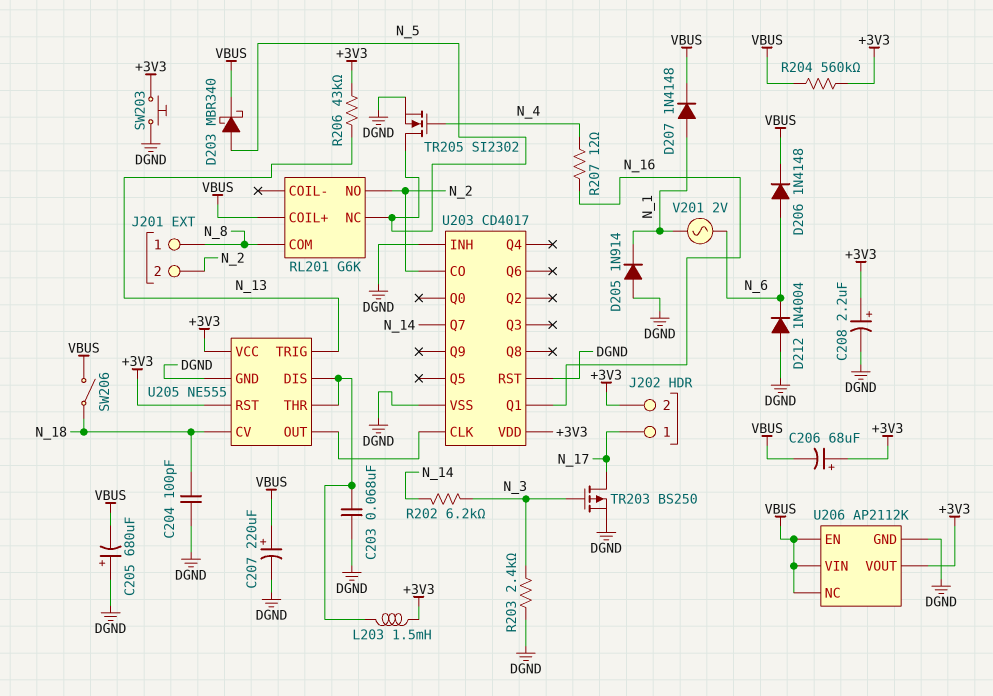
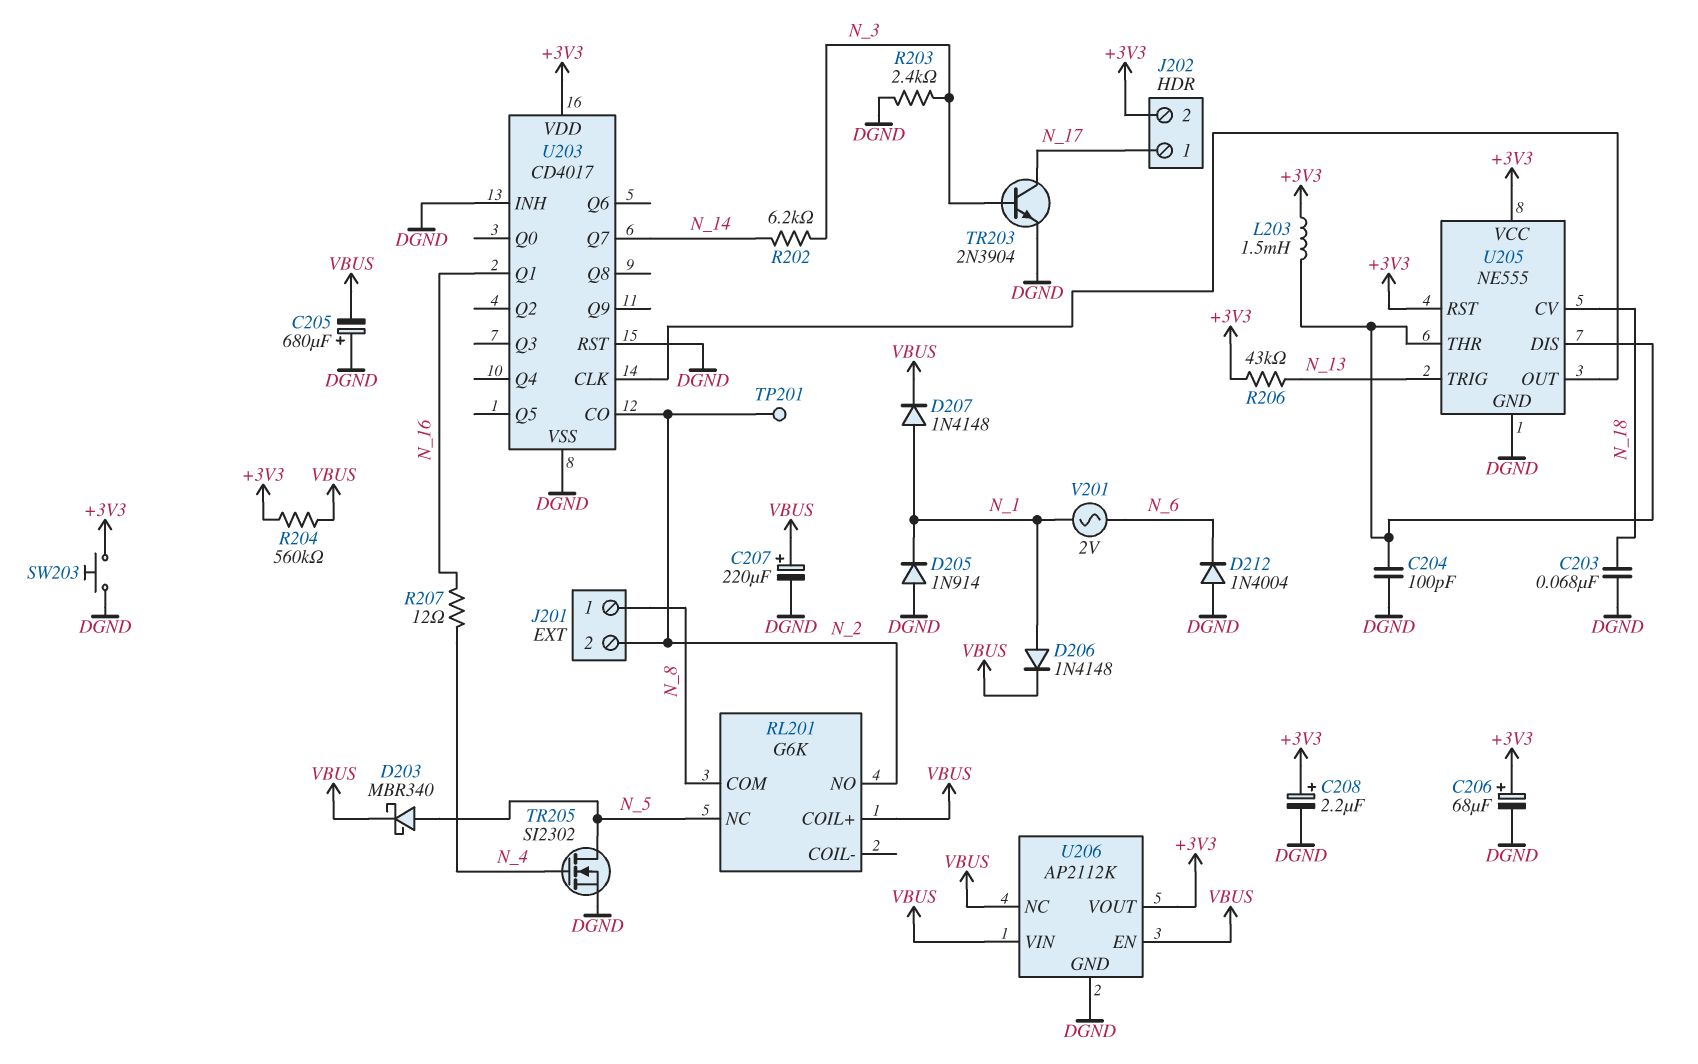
C203: 68nF (DGND, U205/DIS) -> 68nF (DGND, N_18)
C204: 100pF (DGND, N_18) -> 100pF (DGND, U205/DIS)
C206: 68uF (plus +3V3, minus VBUS) -> 68uF (plus +3V3, minus DGND)
D206: diode 1N4148 (A N_6, K VBUS) -> diode 1N4148 (A N_1, K VBUS)
SW206: switch (N_18, VBUS) -> none
TP201: none -> test point (N_2)
TR203: PMOS BS250 (G N_3, D N_17, S DGND) -> NPN 2N3904 (B N_3, C N_17, E DGND)

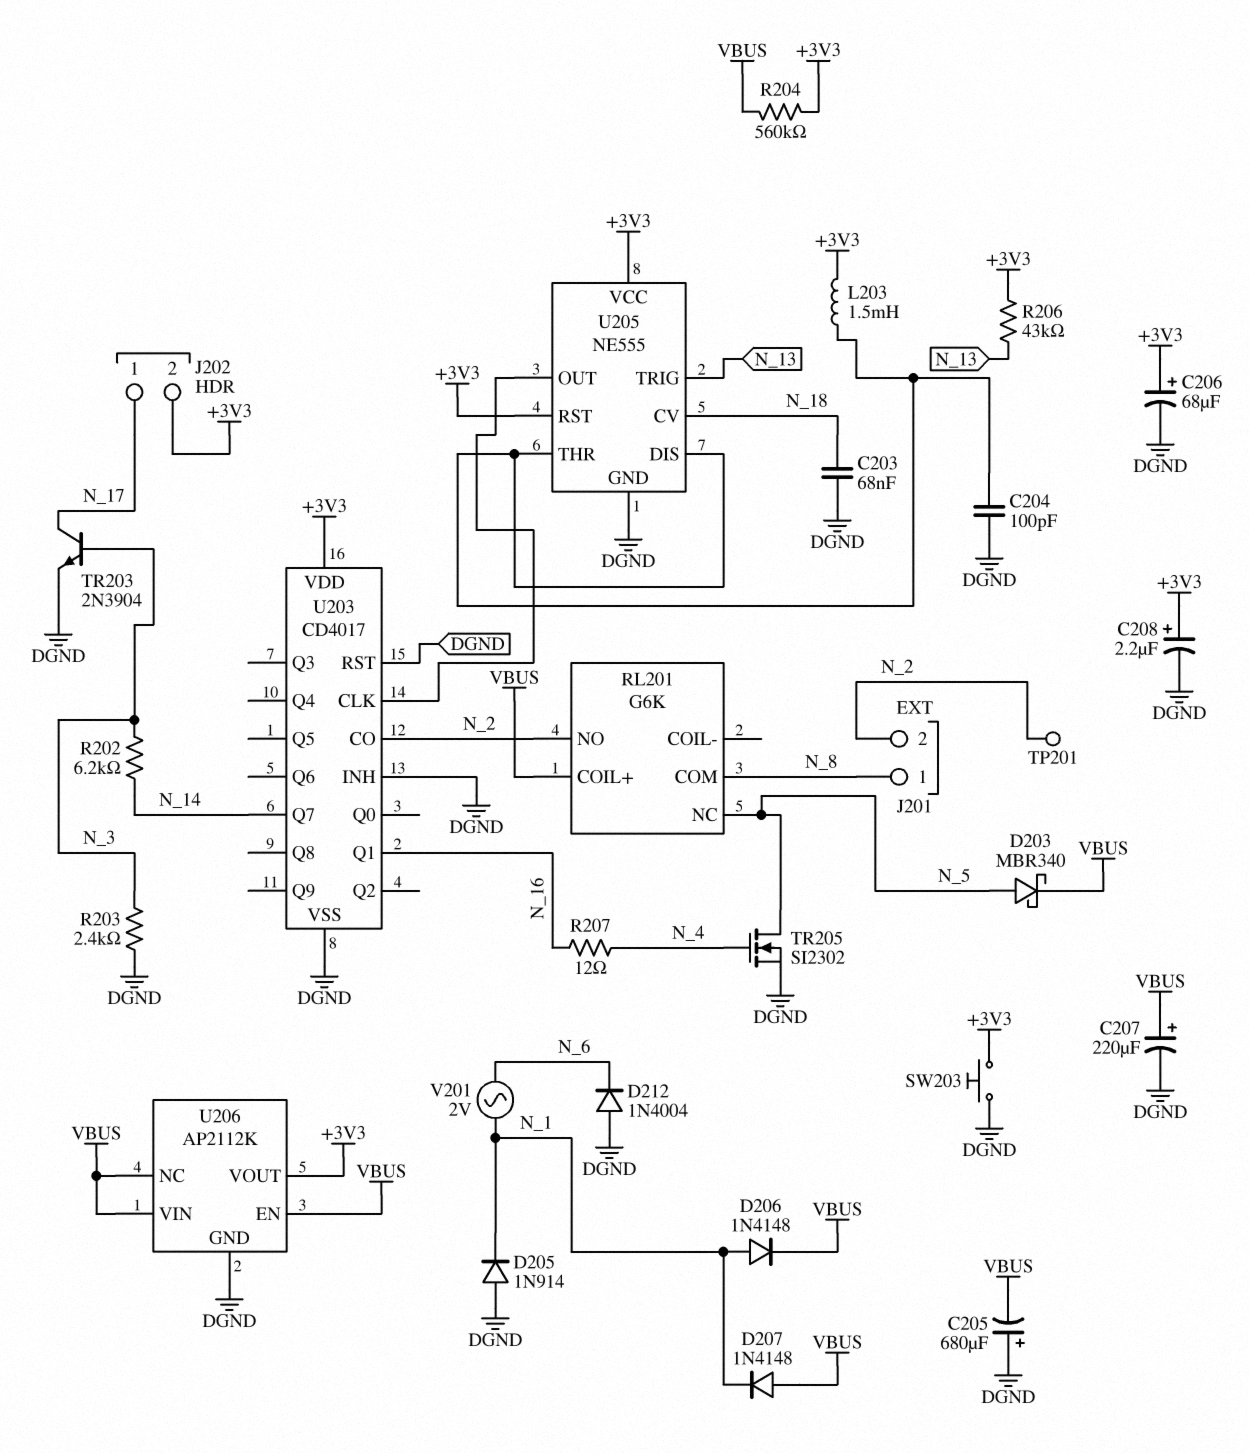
D207: diode 1N4148 (A N_1, K VBUS) -> diode 1N4148 (A VBUS, K N_1)

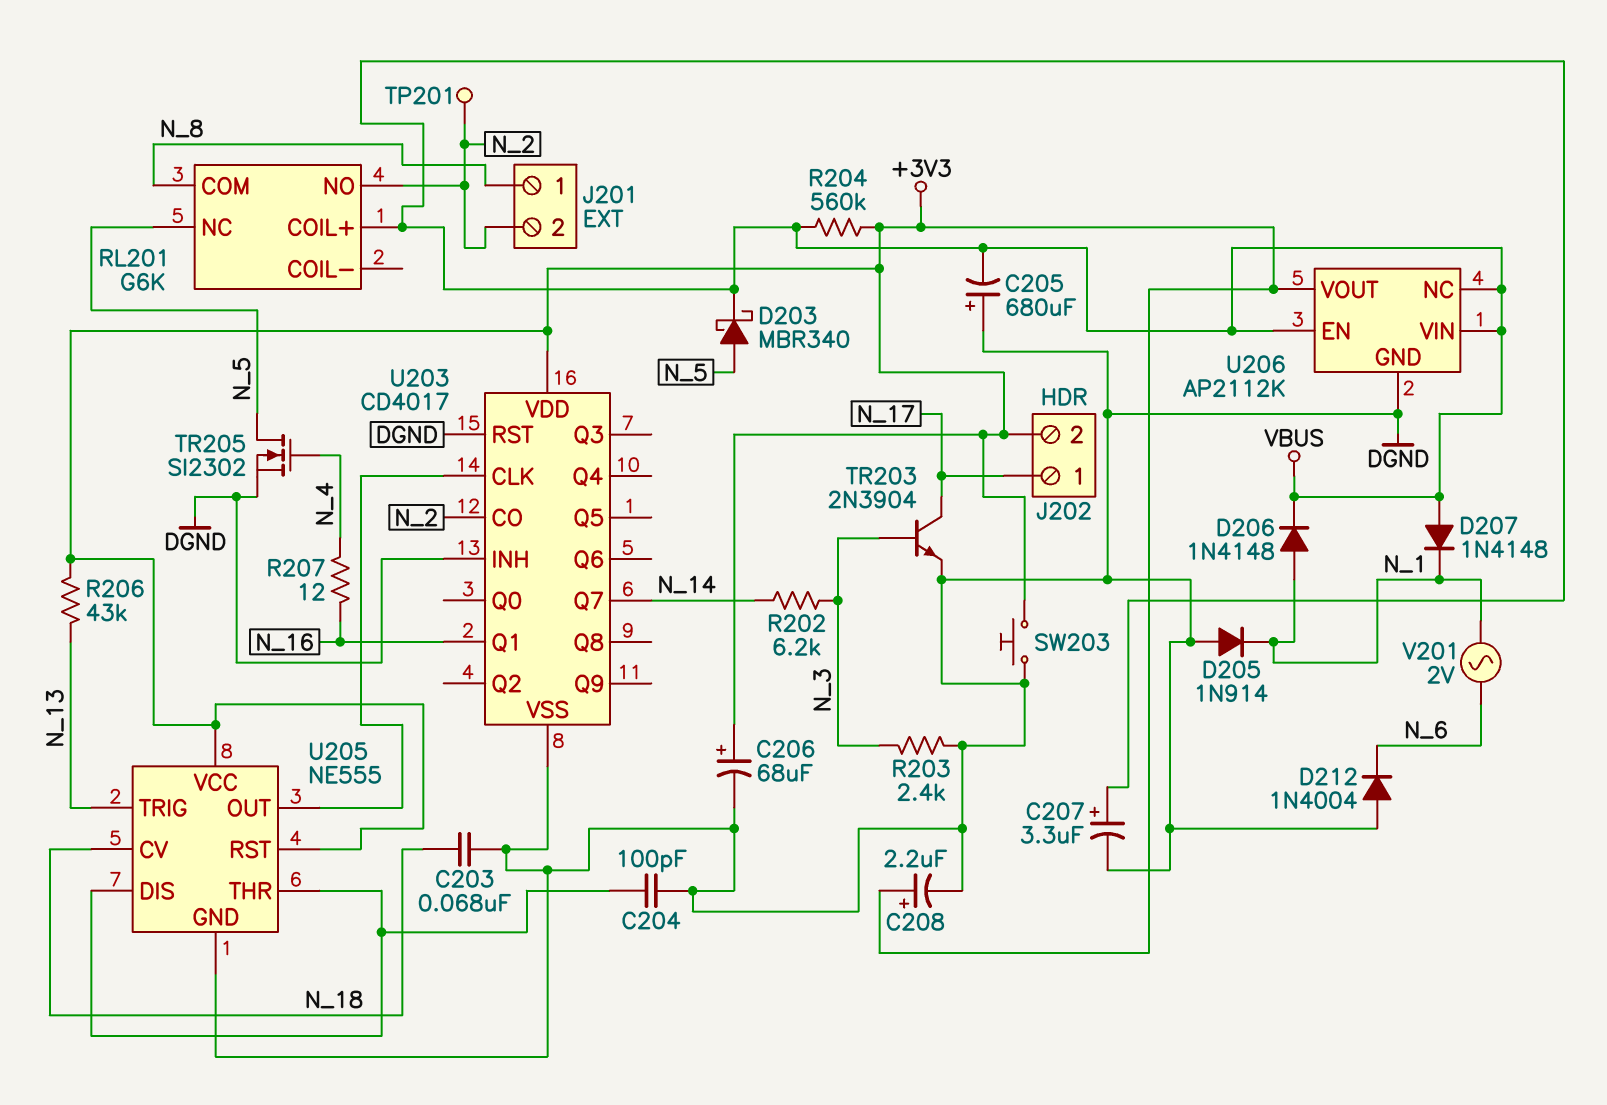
C207: 220uF (plus VBUS, minus DGND) -> 3.3uF (plus VBUS, minus DGND)
L203: 1.5mH (+3V3, U205/DIS) -> none

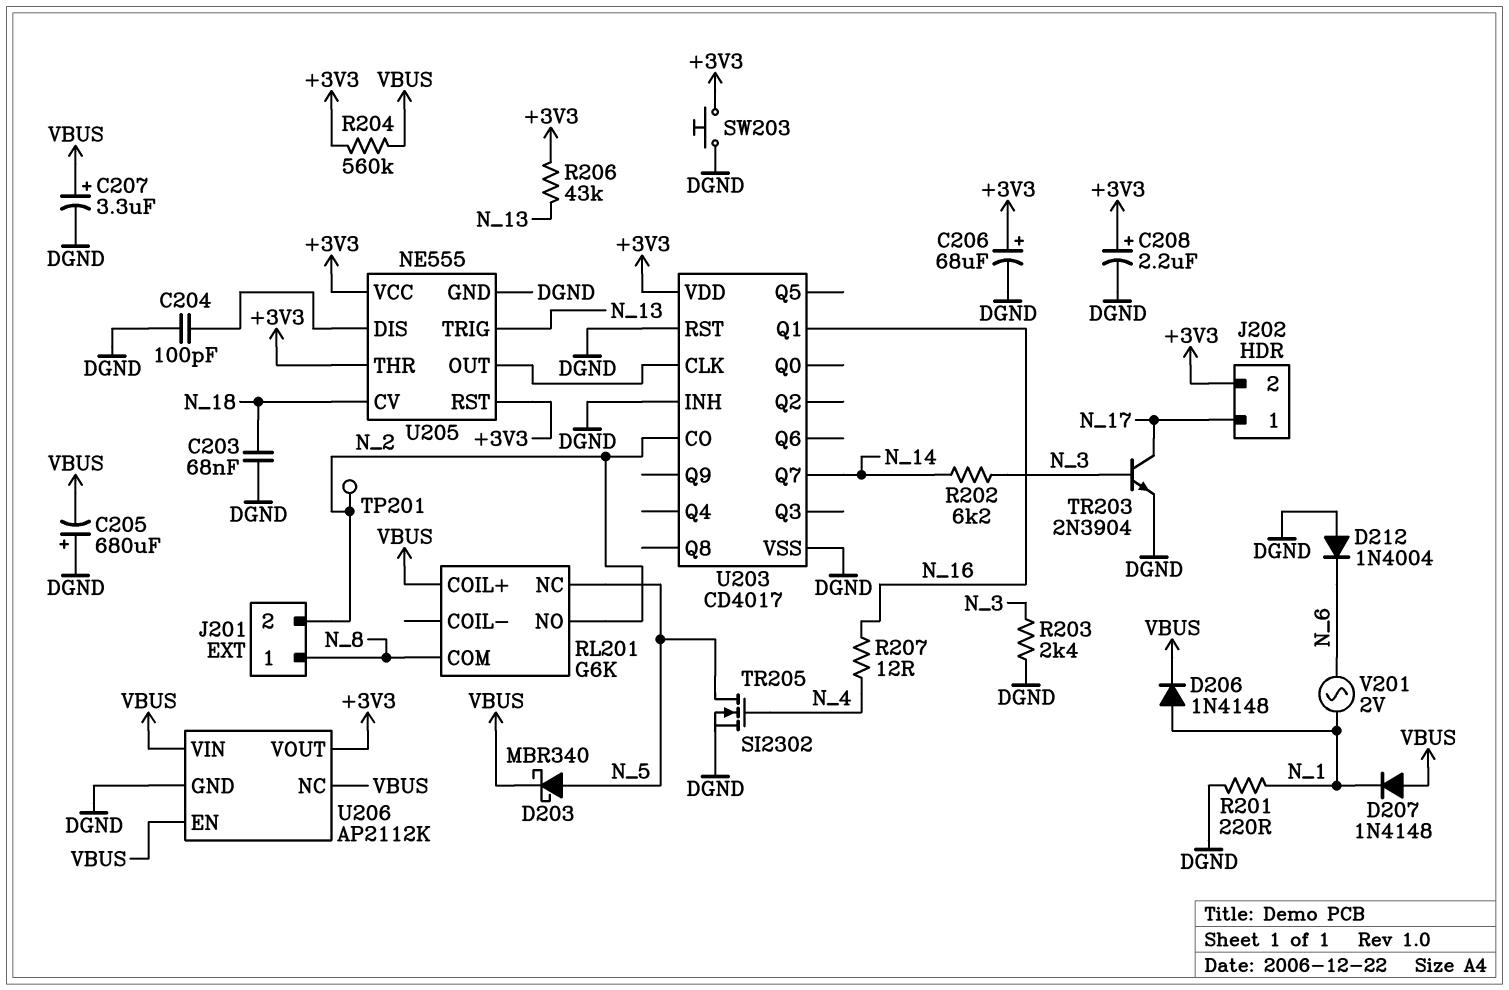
D205: diode 1N914 (A DGND, K N_1) -> none
R201: none -> 220 (DGND, N_1)
U205 pin THR: U205/DIS -> +3V3

